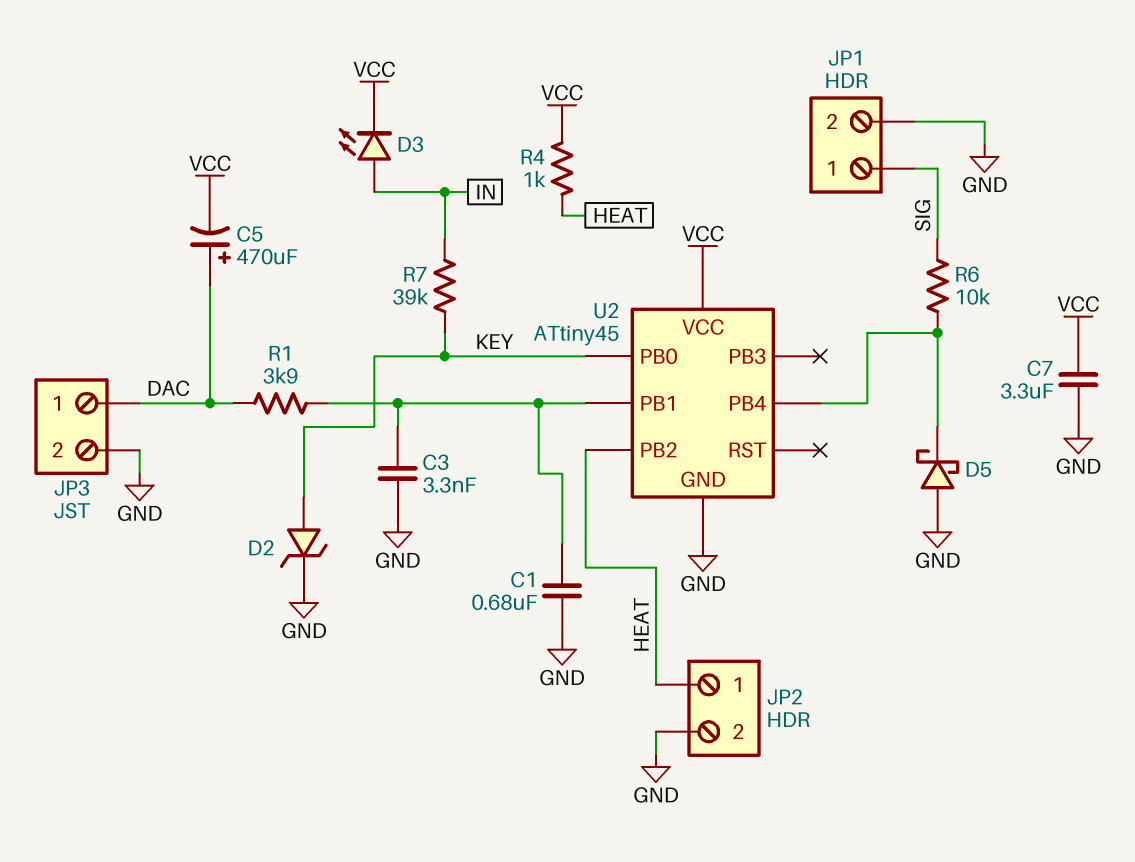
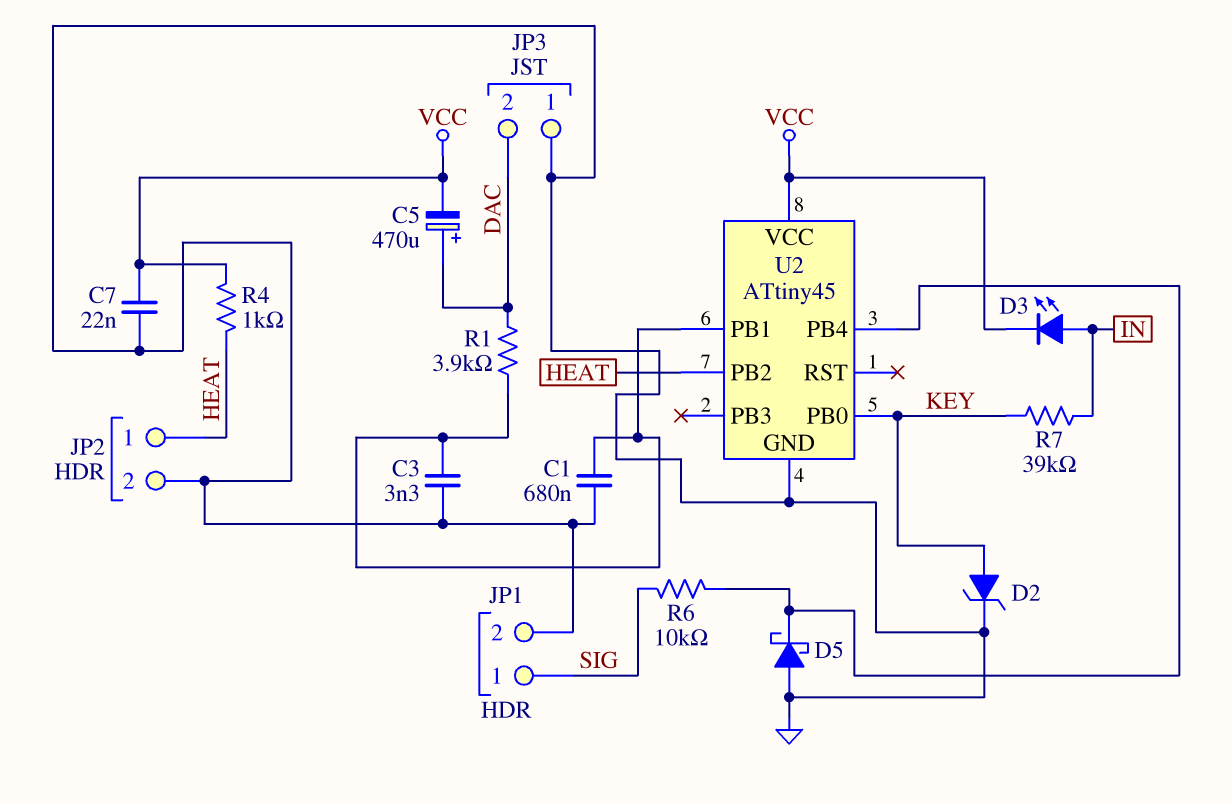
C7: 3.3uF (GND, VCC) -> 22nF (GND, VCC)
JP3 pin 1: DAC -> GND
JP3 pin 2: GND -> DAC

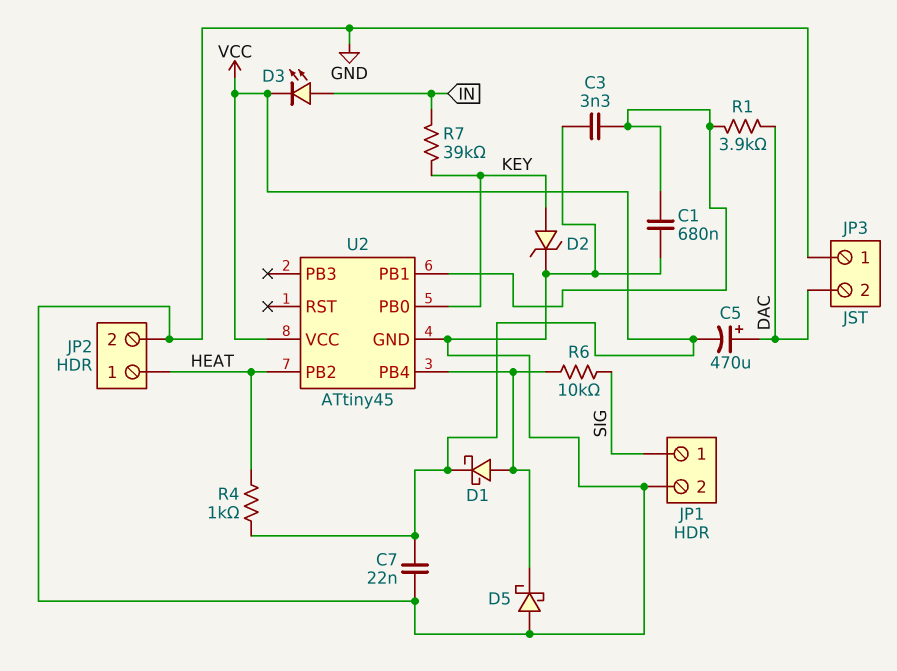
D1: none -> schottky (A U2/PB4, K VCC)

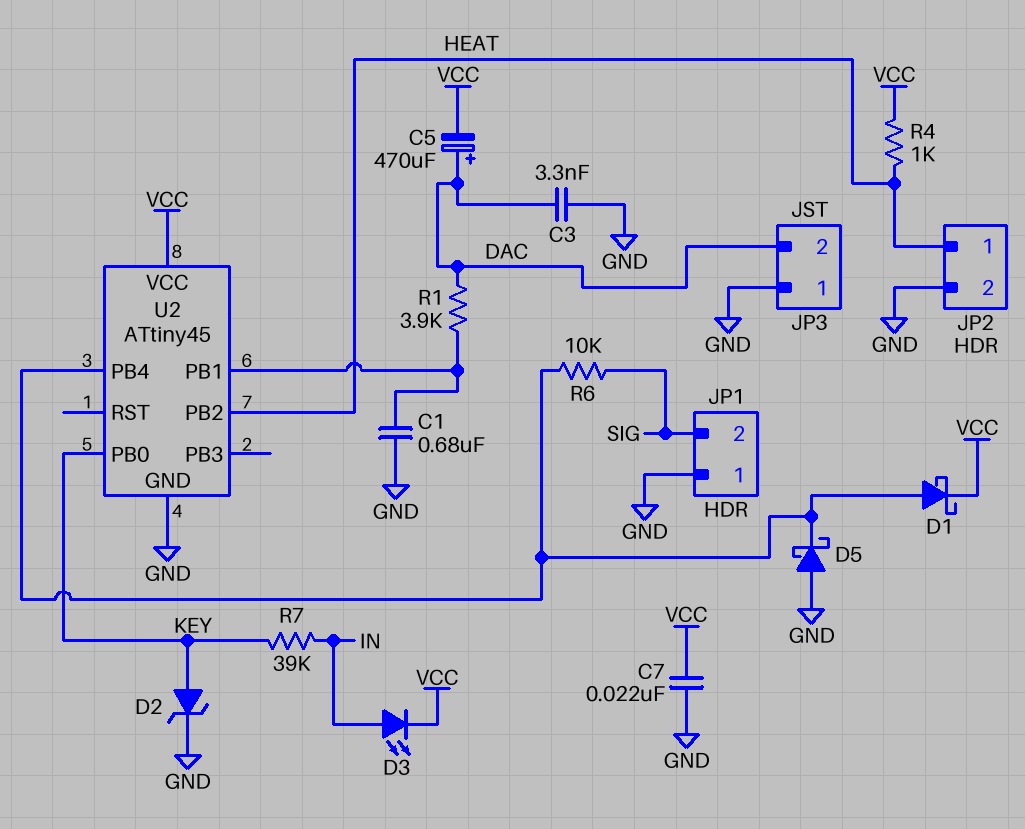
C3: 3.3nF (GND, U2/PB1) -> 3.3nF (DAC, GND)
JP1 pin 1: SIG -> GND
JP1 pin 2: GND -> SIG

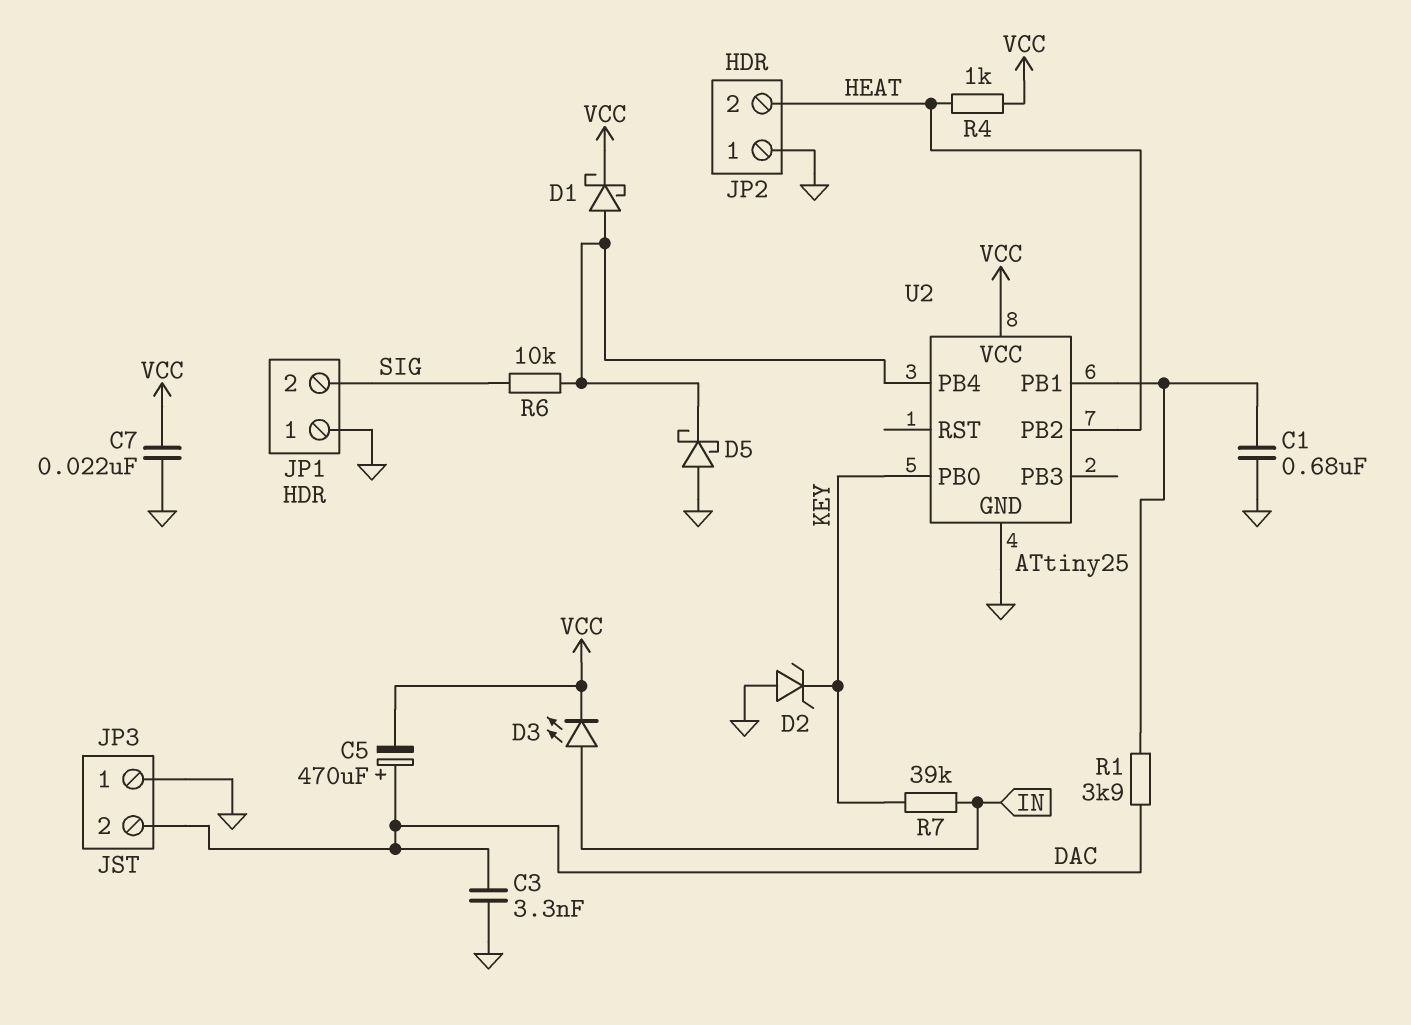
D2: zener (A KEY, K GND) -> zener (A GND, K KEY)
JP2 pin 1: HEAT -> GND
JP2 pin 2: GND -> HEAT
U2: ATtiny45 -> ATtiny25

